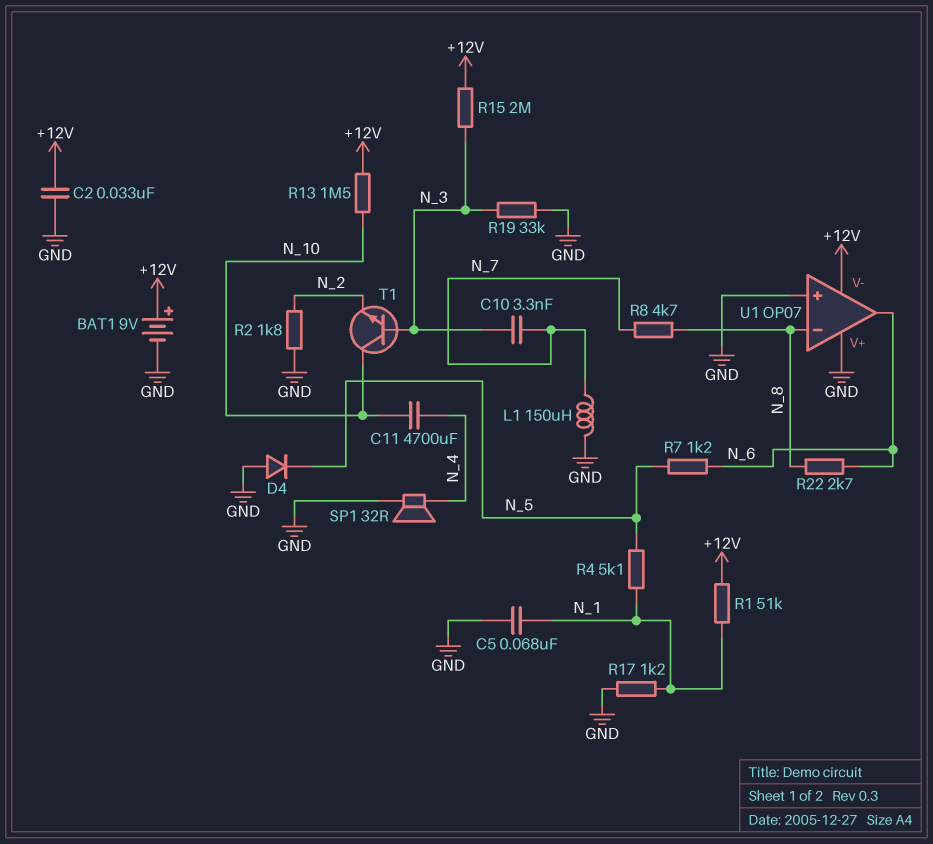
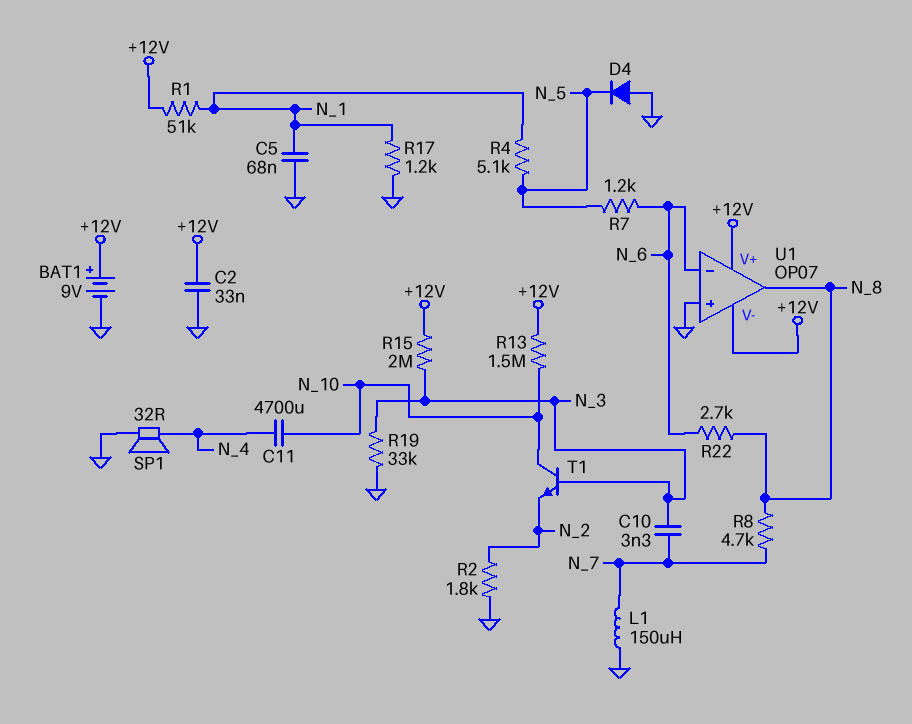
U1 pin V+: GND -> +12V
U1 pin in-: N_8 -> N_6
U1 pin out: N_6 -> N_8

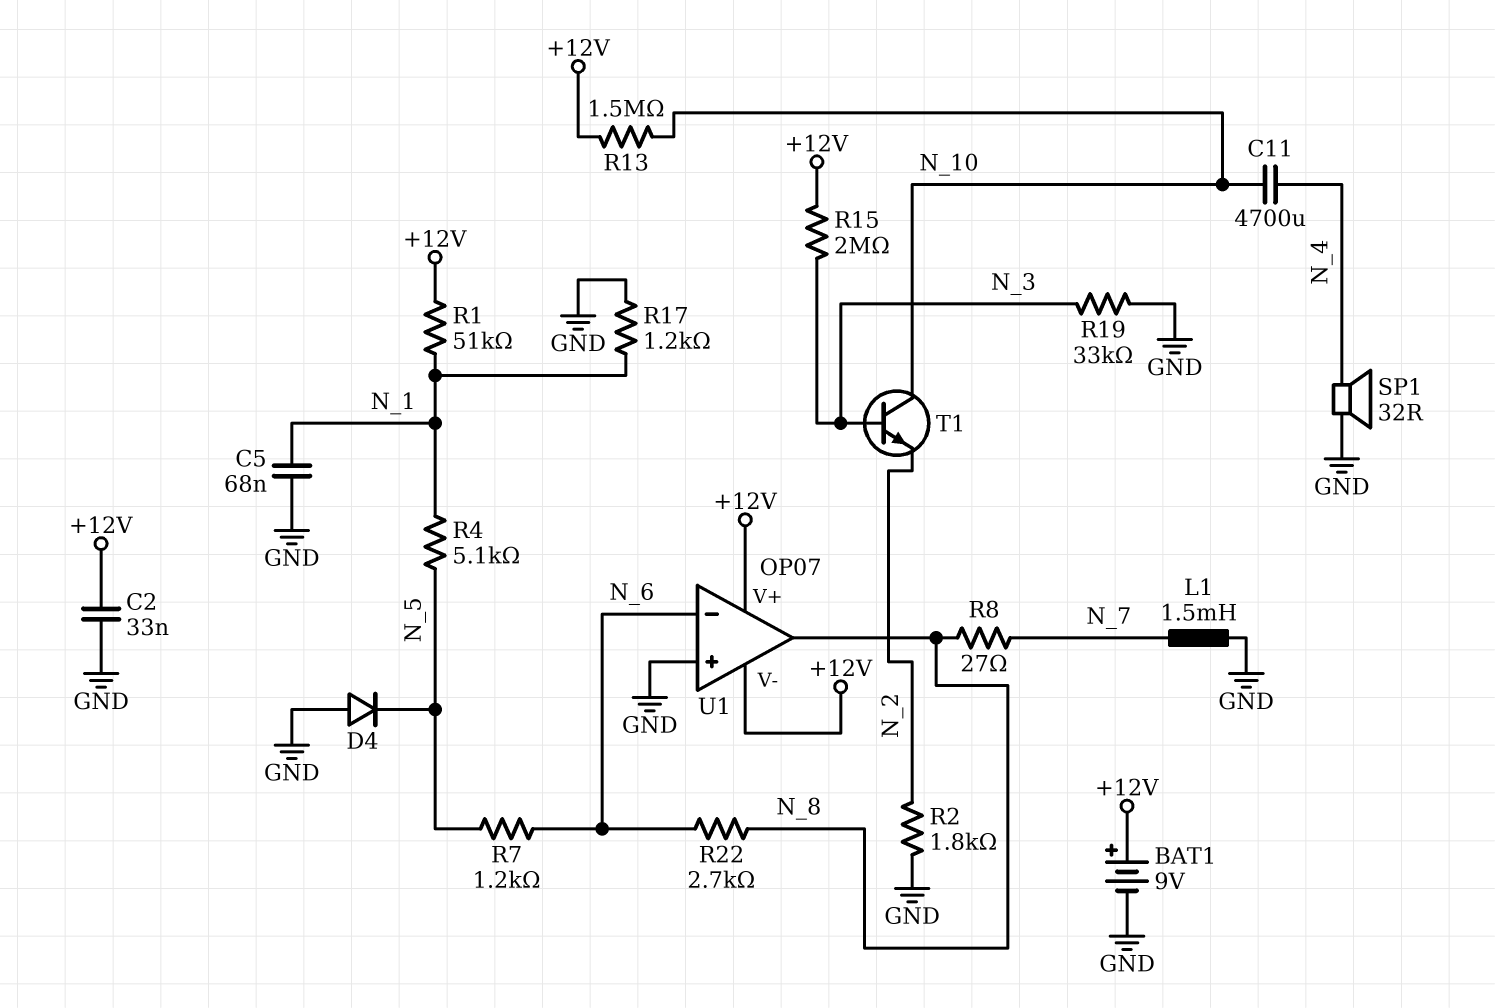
C10: 3.3nF (N_3, N_7) -> none
L1: 150uH (GND, N_7) -> 1.5mH (GND, N_7)
R8: 4.7k (N_7, N_8) -> 27 (N_7, N_8)

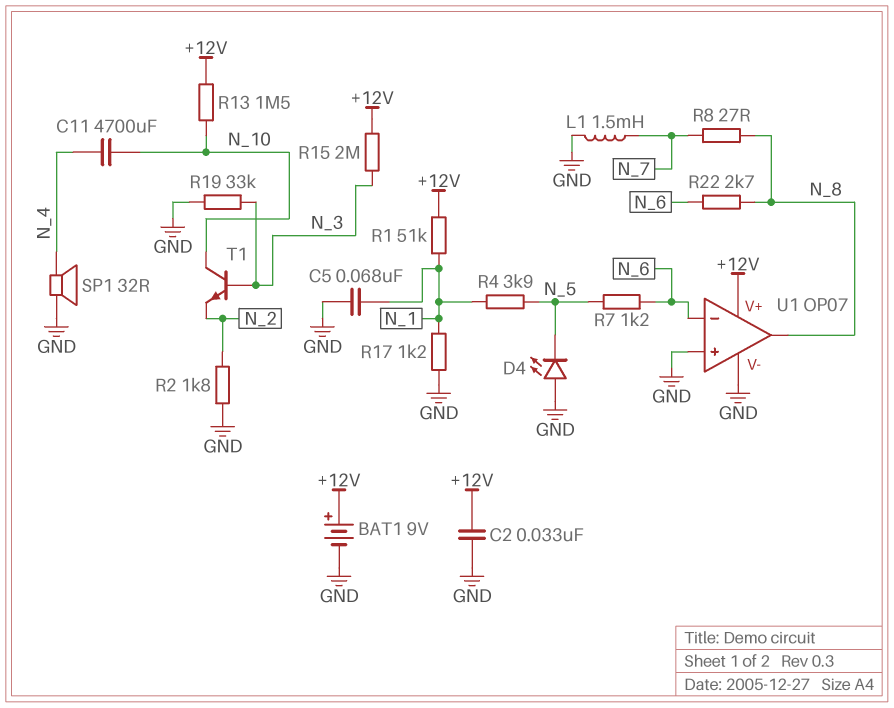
D4: diode (A GND, K N_5) -> LED (A GND, K N_5)
R4: 5.1k (N_1, N_5) -> 3.9k (N_1, N_5)
U1 pin V-: +12V -> GND

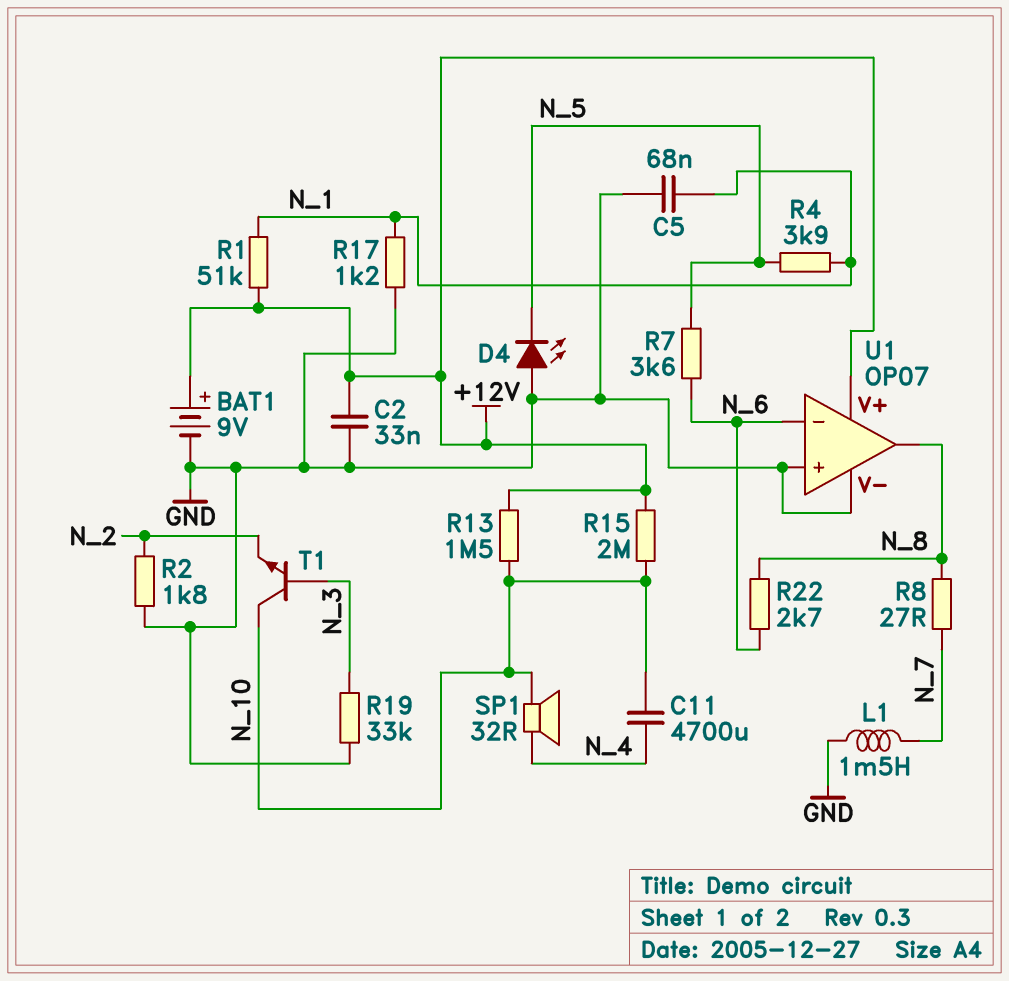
R7: 1.2k (N_5, N_6) -> 3.6k (N_5, N_6)
R15: 2M (+12V, N_3) -> 2M (+12V, N_10)
SP1: speaker 32R (GND, N_4) -> speaker 32R (N_4, N_10)

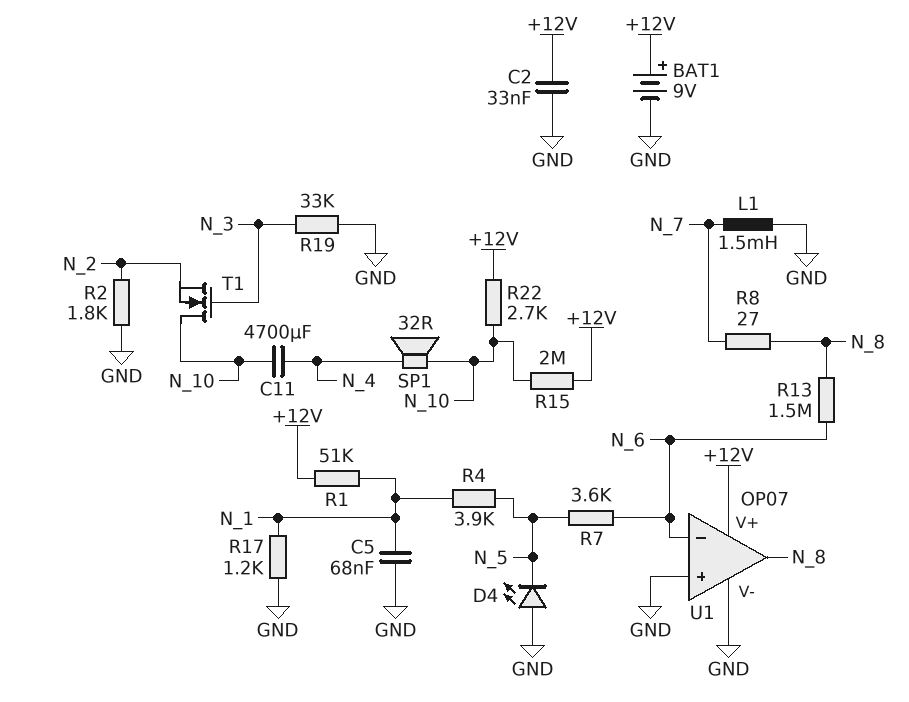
R13: 1.5M (+12V, N_10) -> 1.5M (N_6, N_8)
R22: 2.7k (N_6, N_8) -> 2.7k (+12V, N_10)
T1: NPN (B N_3, C N_10, E N_2) -> NMOS (G N_3, D N_10, S N_2)

